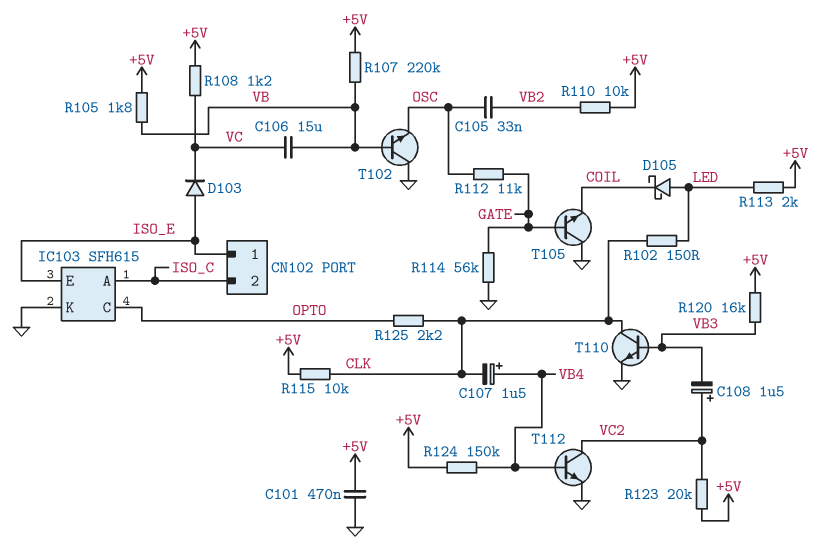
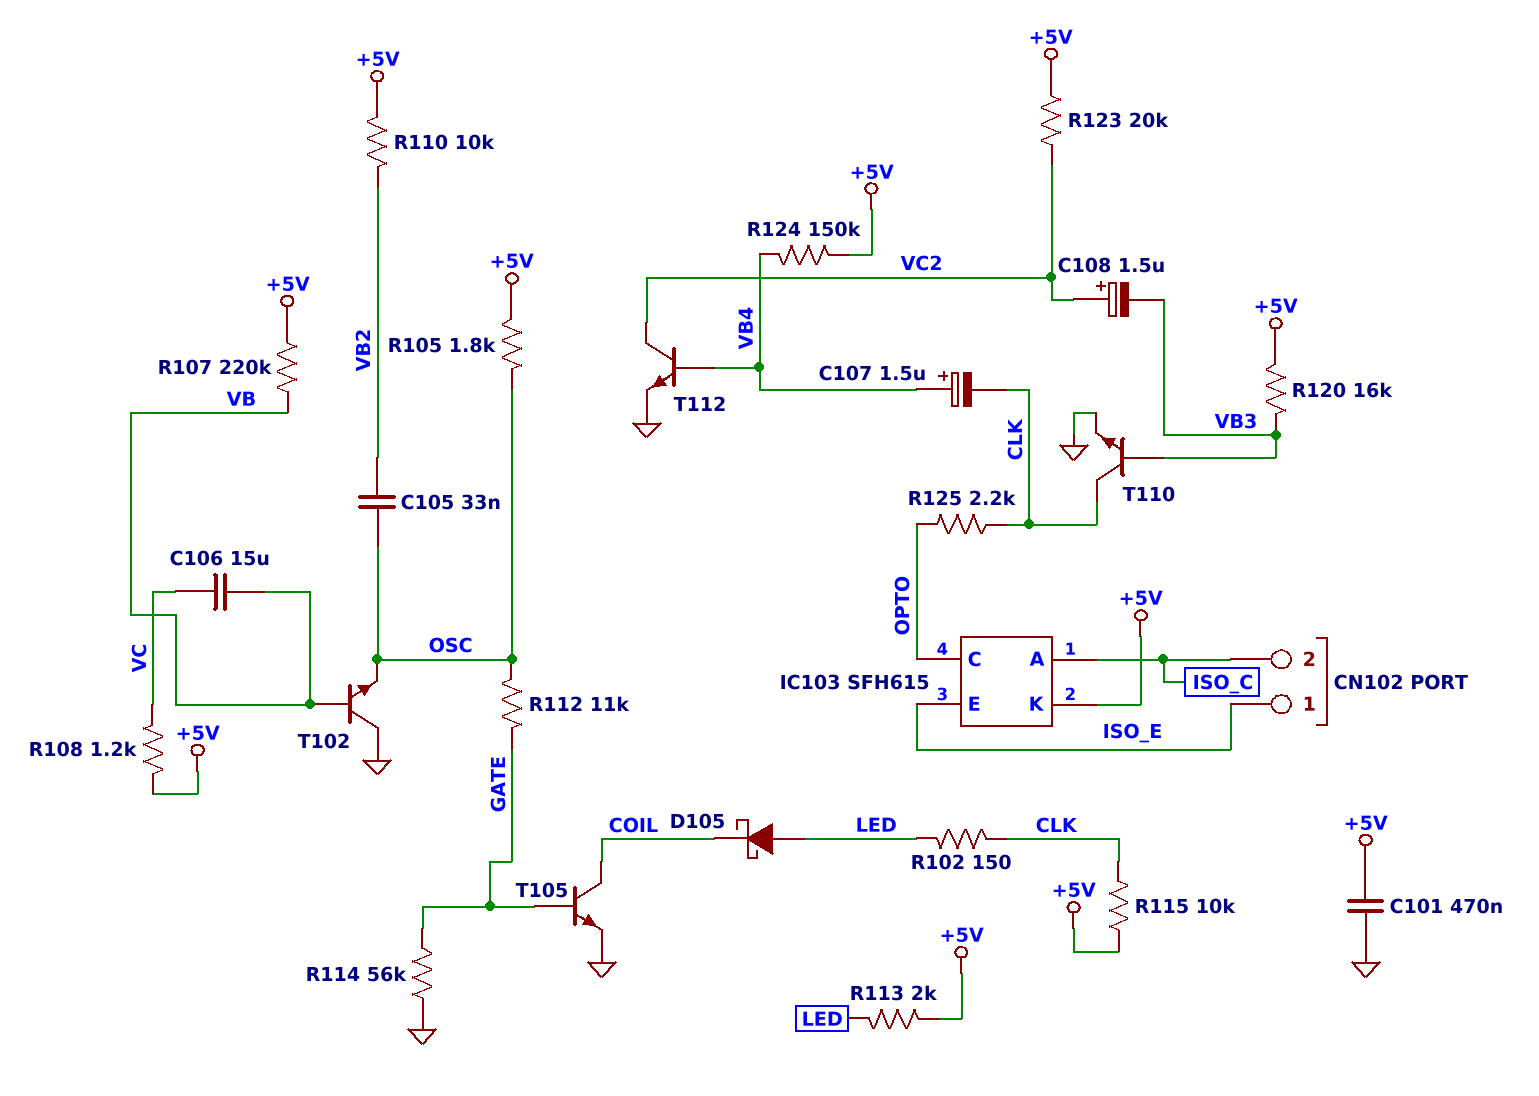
D103: diode (A ISO_E, K VC) -> none
IC103 pin K: GND -> +5V
R105: 1.8k (+5V, VB) -> 1.8k (+5V, OSC)
T105: NPN (B GATE, C GND, E COIL) -> NPN (B GATE, C COIL, E GND)

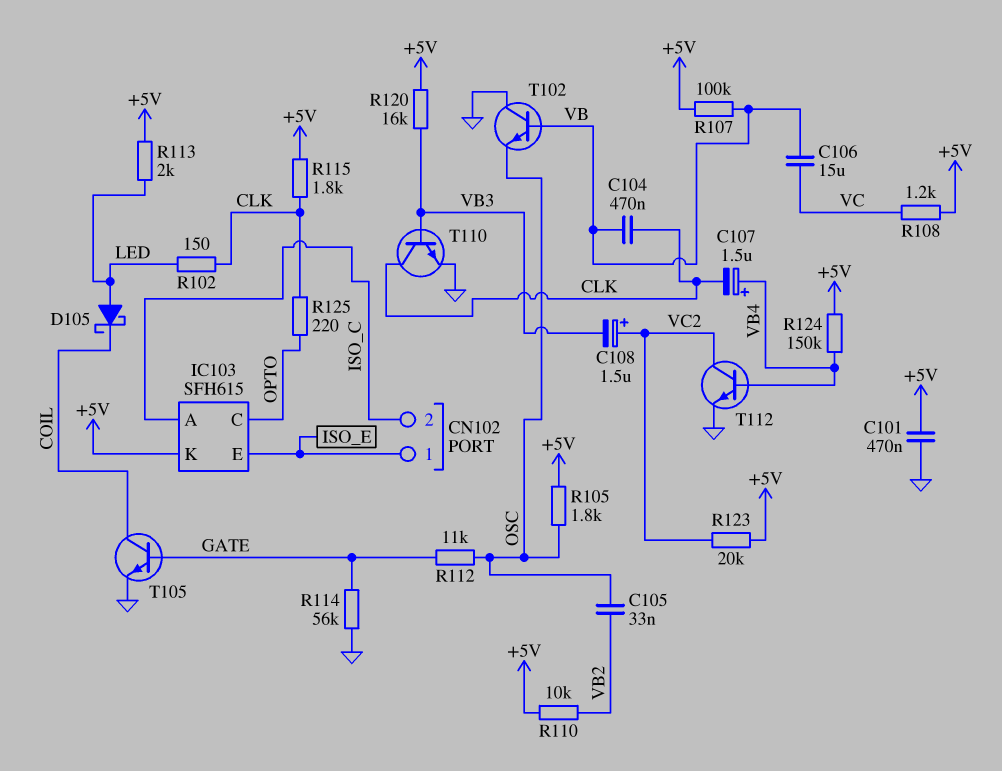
C104: none -> 470nF (CLK, VB)
R107: 220k (+5V, VB) -> 100k (+5V, VB)
R115: 10k (+5V, CLK) -> 1.8k (+5V, CLK)
R125: 2.2k (CLK, OPTO) -> 220 (CLK, OPTO)

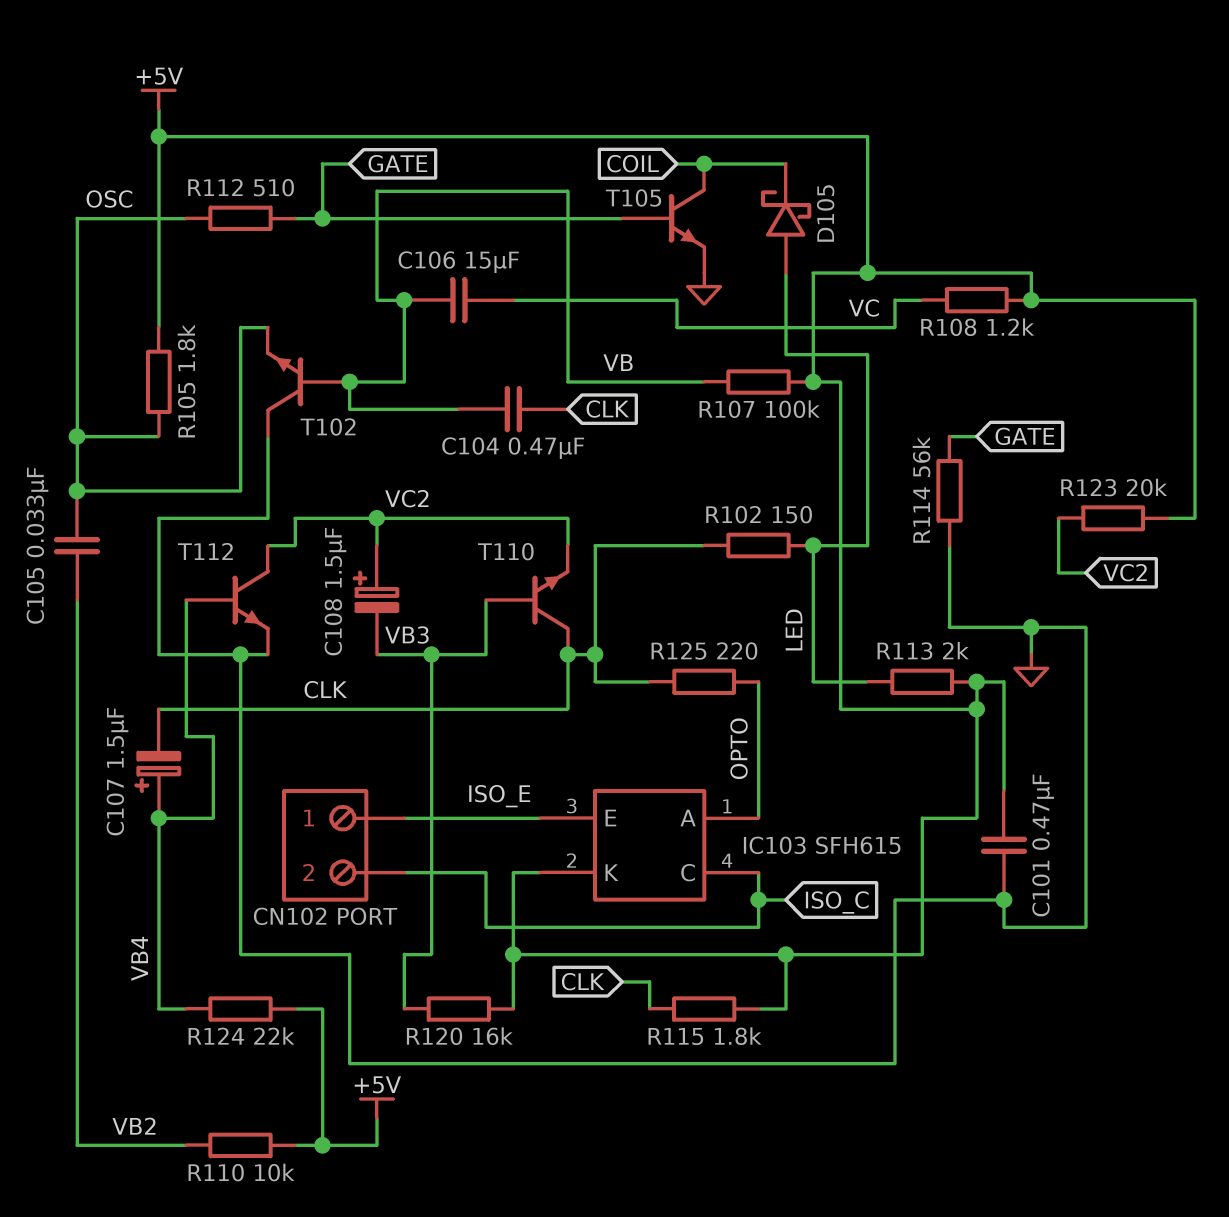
IC103 pin A: ISO_C -> OPTO
IC103 pin C: OPTO -> ISO_C
R112: 11k (GATE, OSC) -> 510 (GATE, OSC)
R124: 150k (+5V, VB4) -> 22k (+5V, VB4)
T110: NPN (B VB3, C CLK, E GND) -> NPN (B VB3, C CLK, E VC2)

